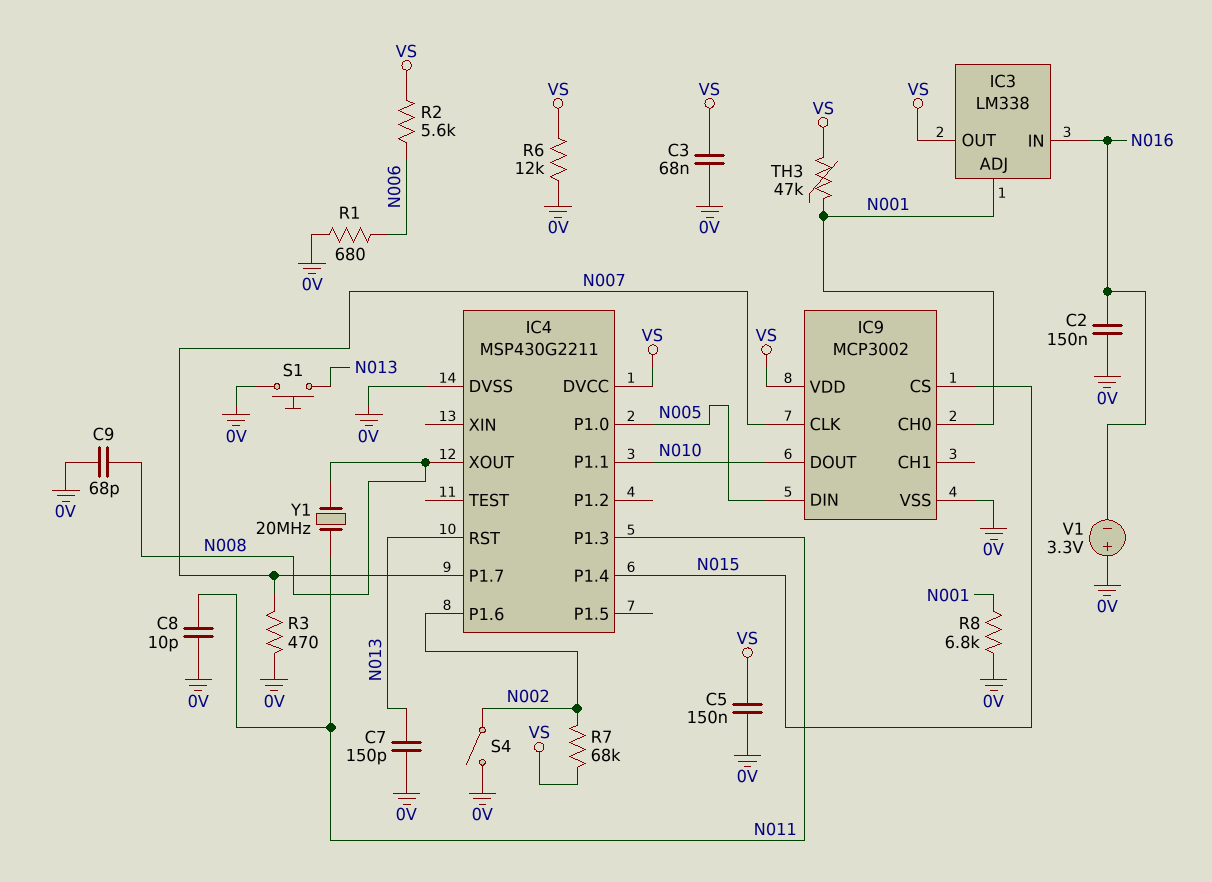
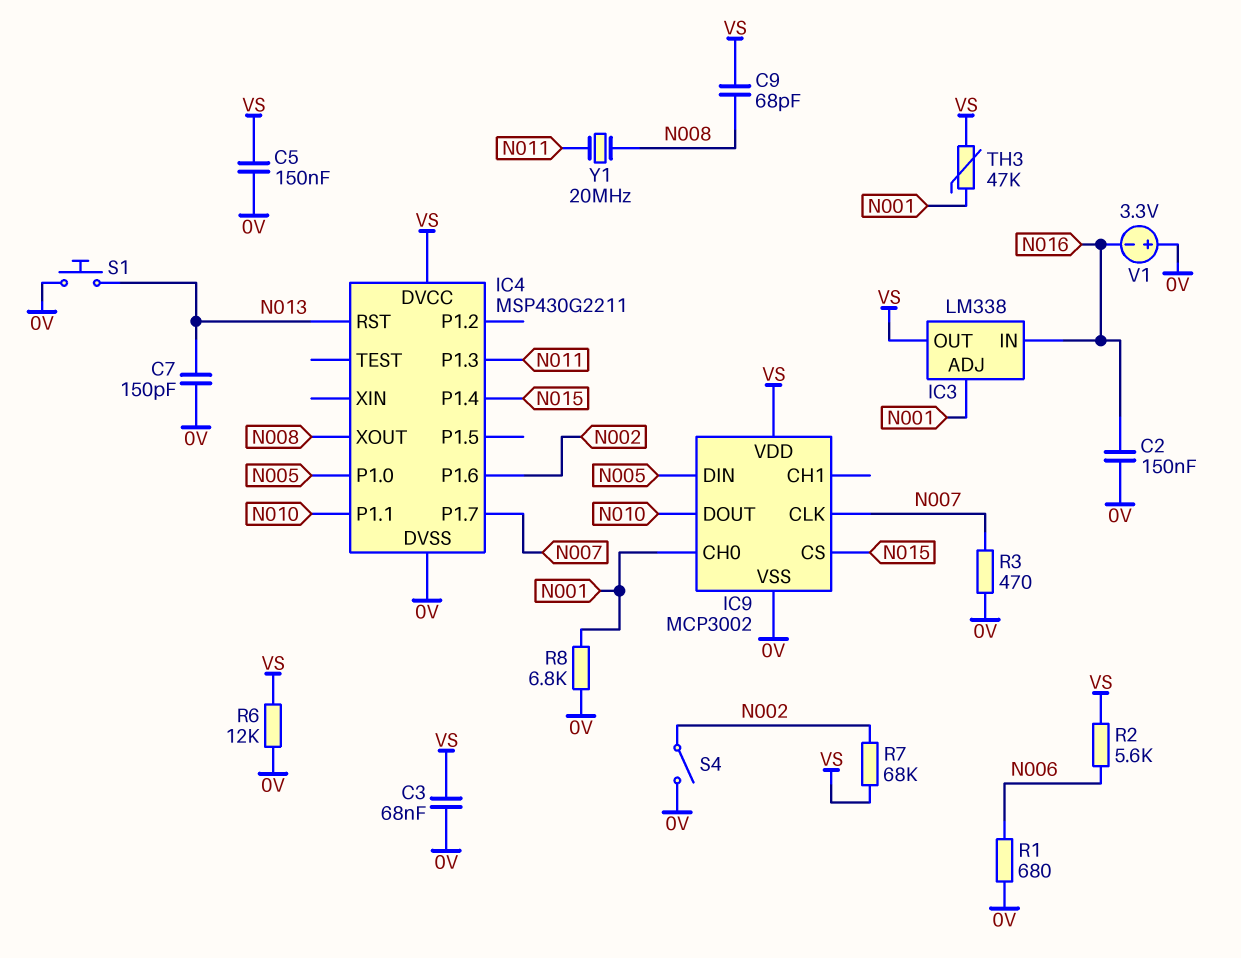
C8: 10pF (0V, N011) -> none
C9: 68pF (0V, N008) -> 68pF (N008, VS)

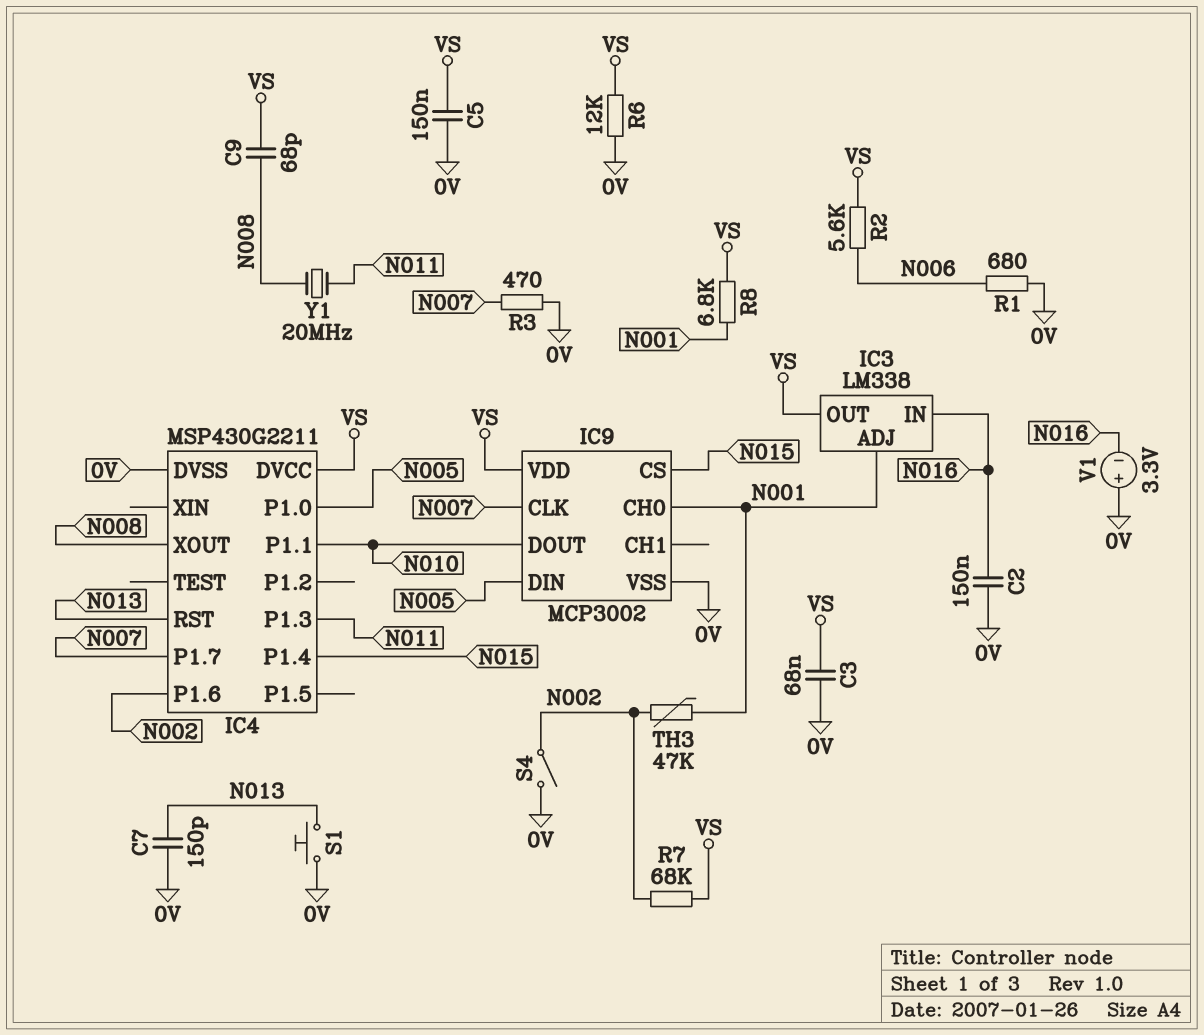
R8: 6.8k (0V, N001) -> 6.8k (N001, VS)
TH3: 47k (N001, VS) -> 47k (N001, N002)

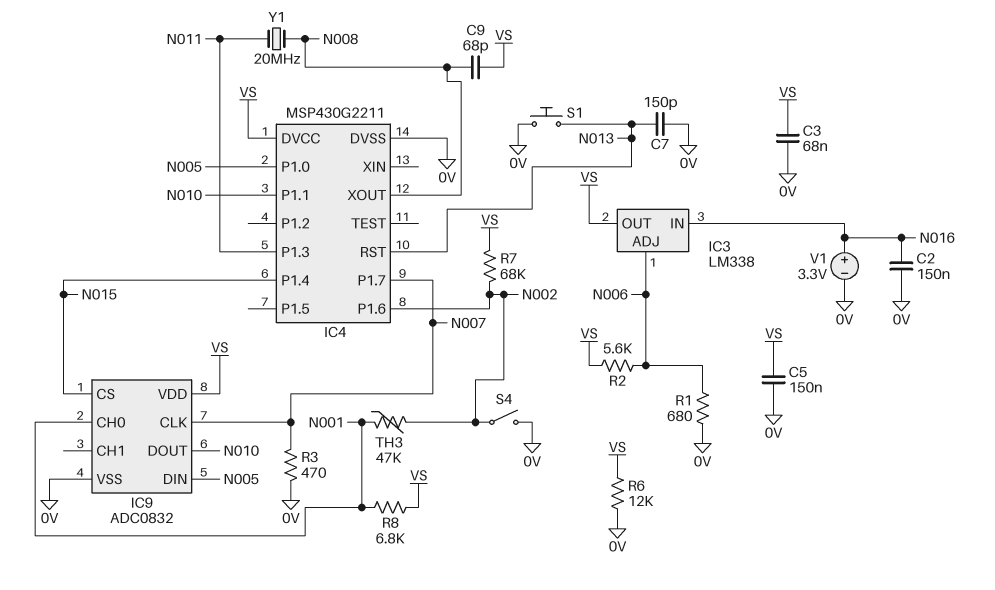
IC3 pin ADJ: N001 -> N006
IC9: MCP3002 -> ADC0832
V1: 3.3V (plus 0V, minus N016) -> 3.3V (plus N016, minus 0V)

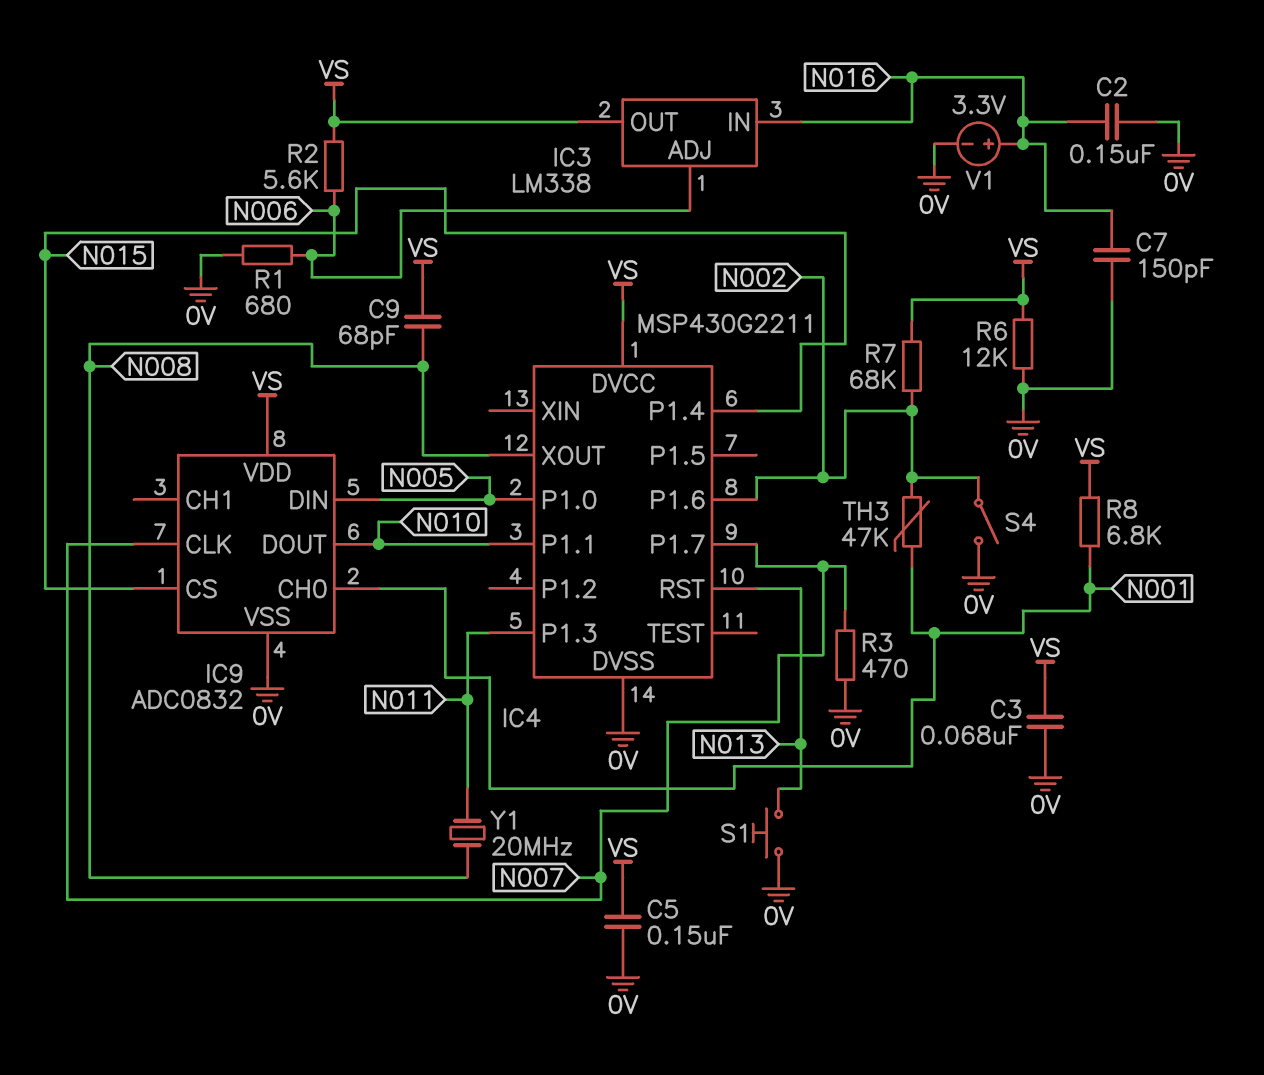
C7: 150pF (0V, N013) -> 150pF (0V, N016)

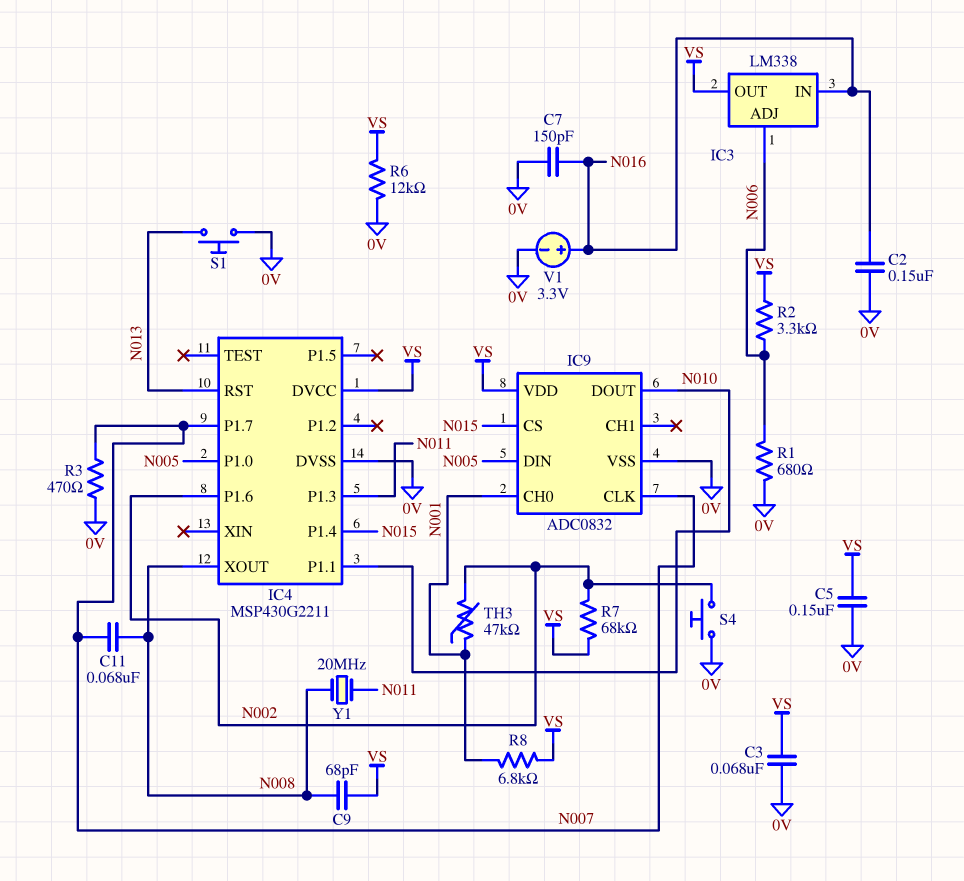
C11: none -> 68nF (N007, N008)
R2: 5.6k (N006, VS) -> 3.3k (N006, VS)
S4: switch (0V, N002) -> button (0V, N002)

